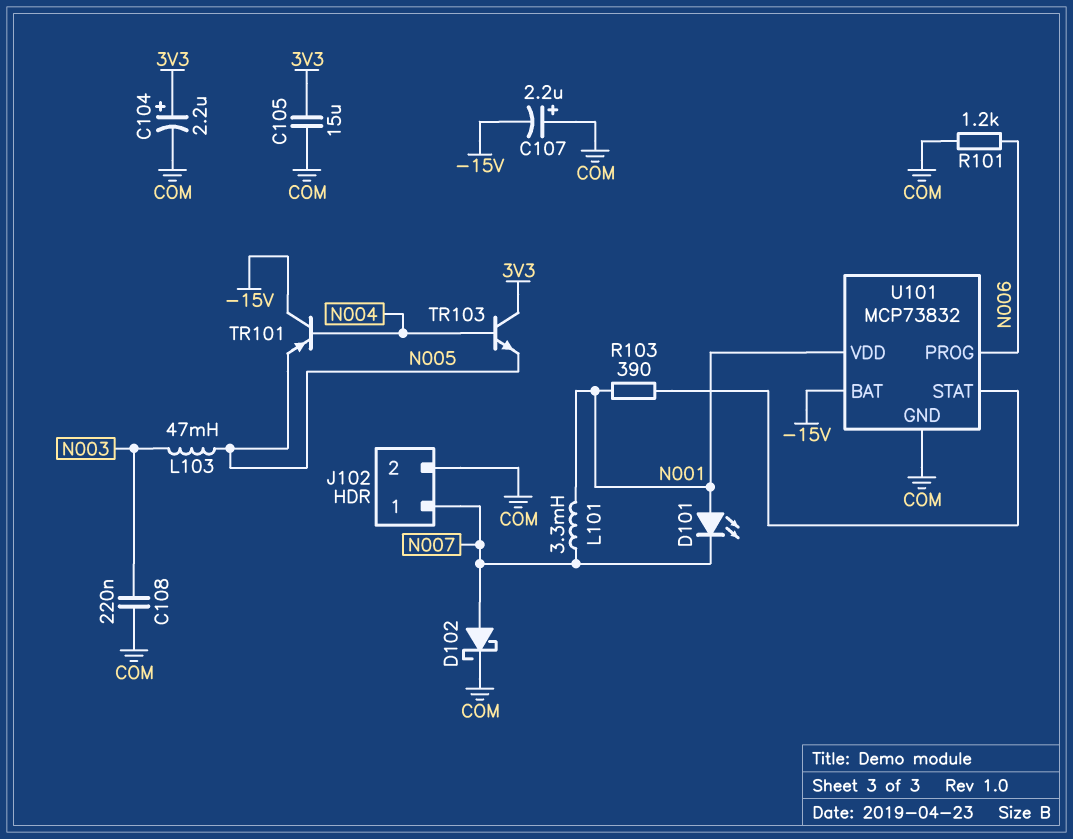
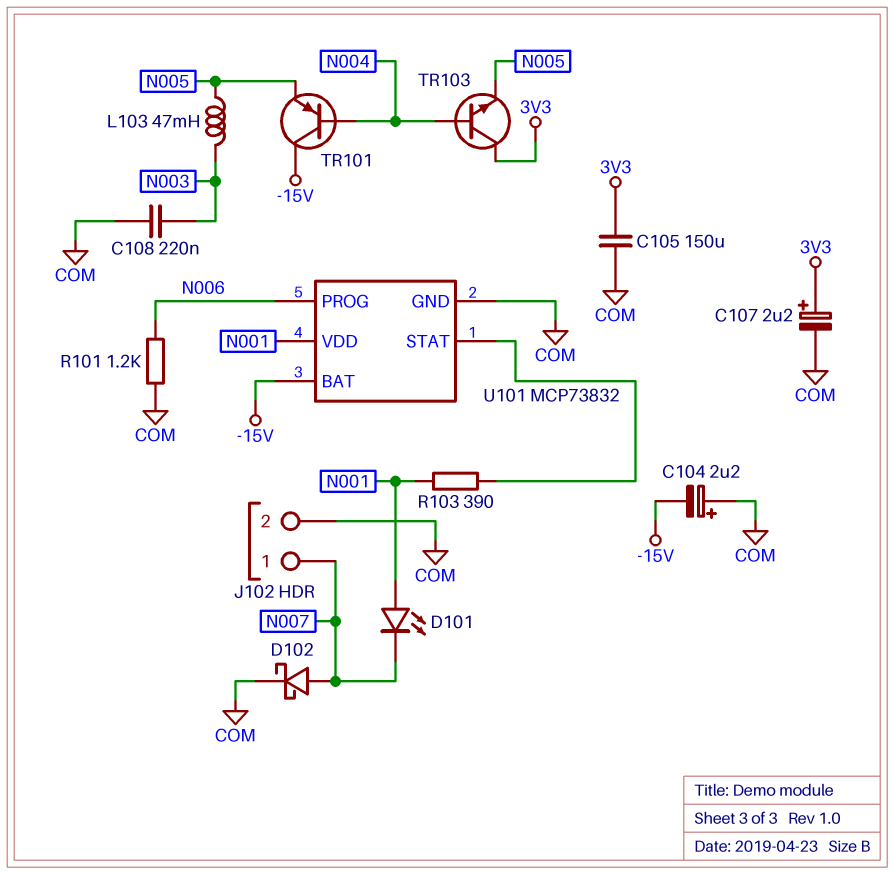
C104: 2.2uF (plus 3V3, minus COM) -> 2.2uF (plus COM, minus -15V)
C105: 15uF (3V3, COM) -> 150uF (3V3, COM)
C107: 2.2uF (plus COM, minus -15V) -> 2.2uF (plus 3V3, minus COM)
L101: 3.3mH (N001, N007) -> none

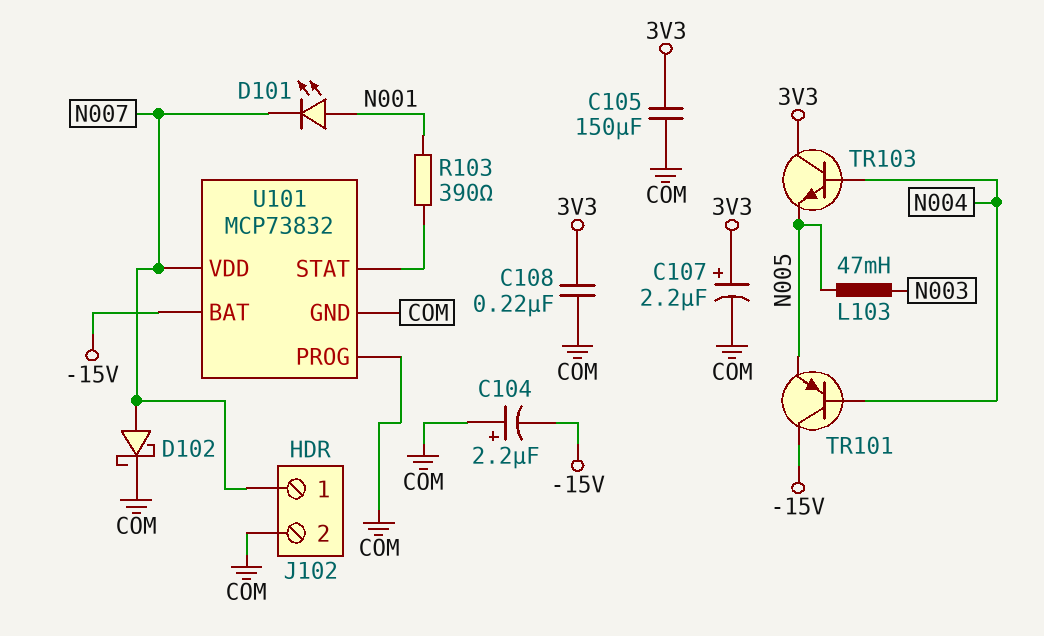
C108: 220nF (COM, N003) -> 220nF (3V3, COM)
R101: 1.2k (COM, N006) -> none
U101 pin PROG: N006 -> COM
U101 pin VDD: N001 -> N007

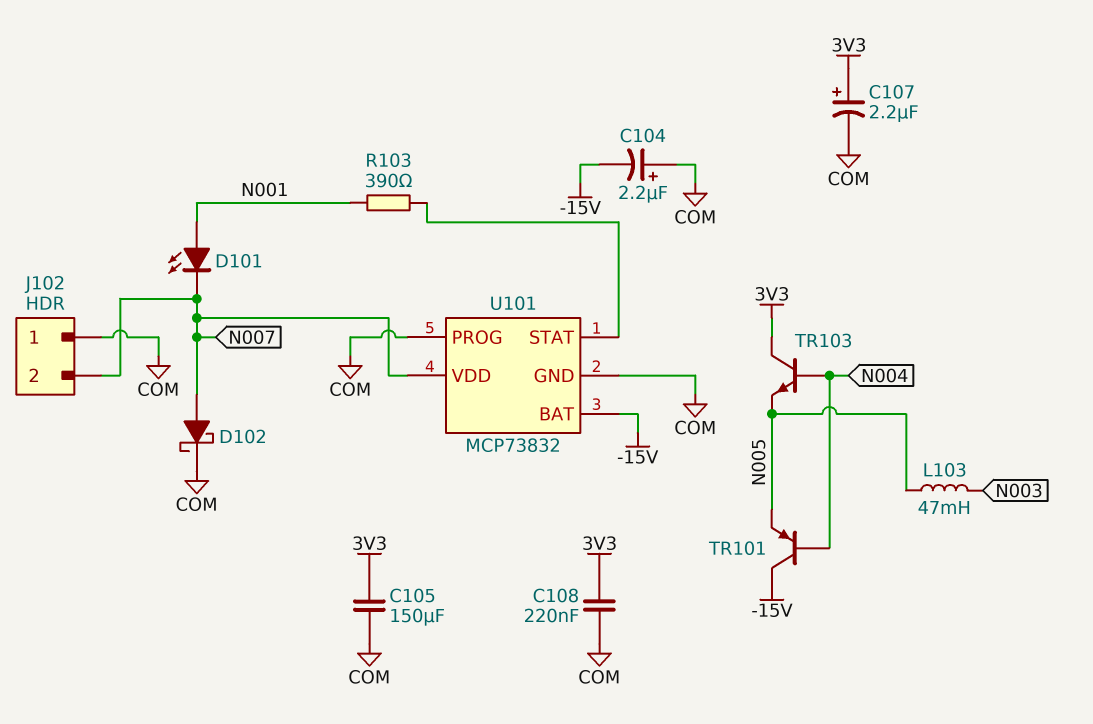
J102 pin 1: N007 -> COM
J102 pin 2: COM -> N007

